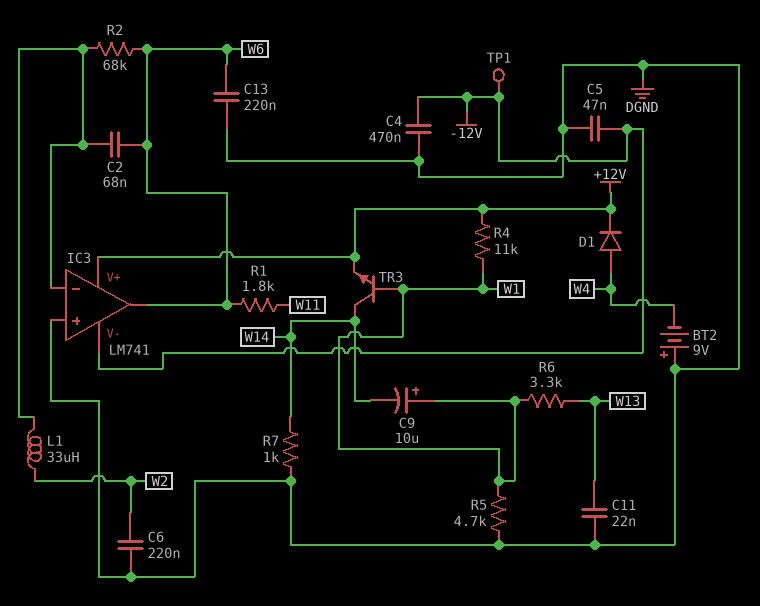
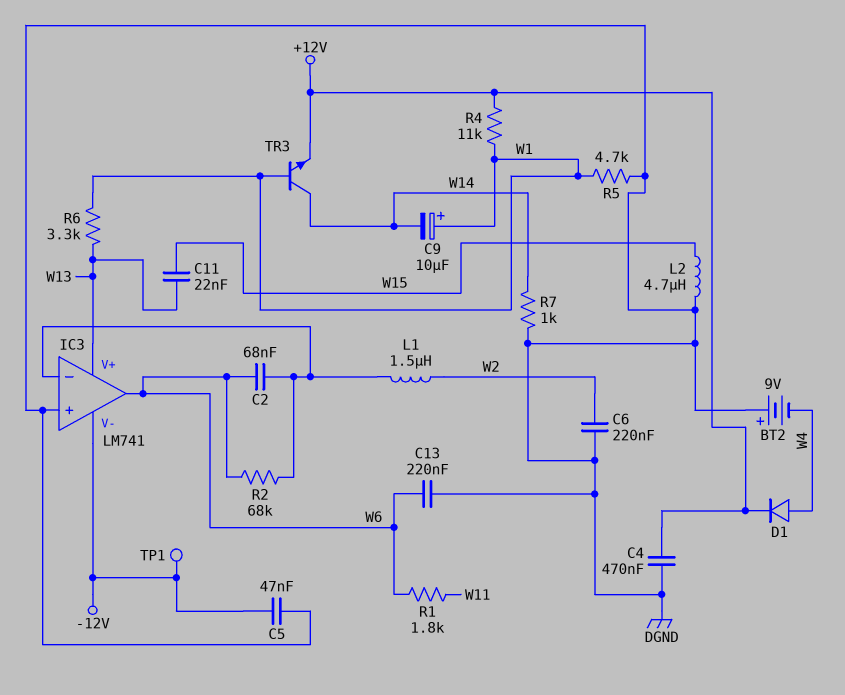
C4: 470nF (-12V, DGND) -> 470nF (+12V, DGND)
C11: 22nF (DGND, W13) -> 22nF (W13, W15)
IC3 pin V+: +12V -> W13
L1: 33uH (IC3/in-, W2) -> 1.5uH (IC3/in-, W2)
L2: none -> 4.7uH (DGND, W15)

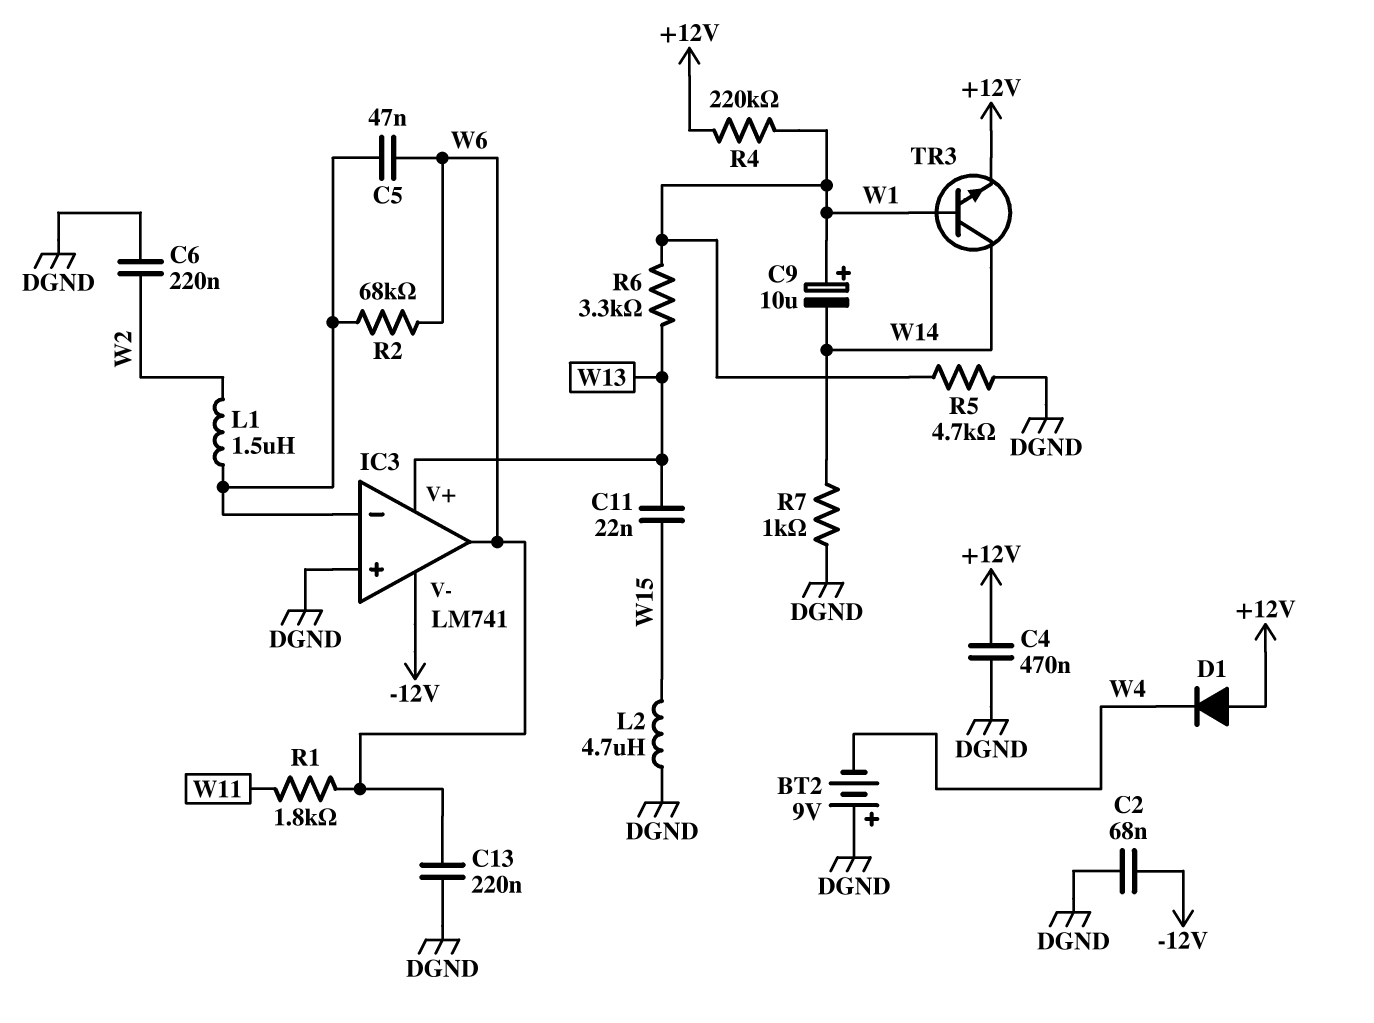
C2: 68nF (IC3/in-, W6) -> 68nF (-12V, DGND)
C5: 47nF (-12V, DGND) -> 47nF (IC3/in-, W6)
D1: diode (A W4, K +12V) -> diode (A +12V, K W4)
R4: 11k (+12V, W1) -> 220k (+12V, W1)
TP1: test point (-12V) -> none

